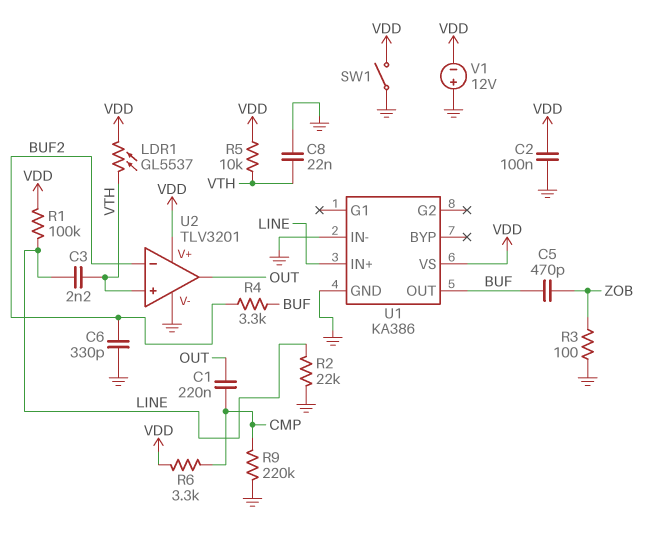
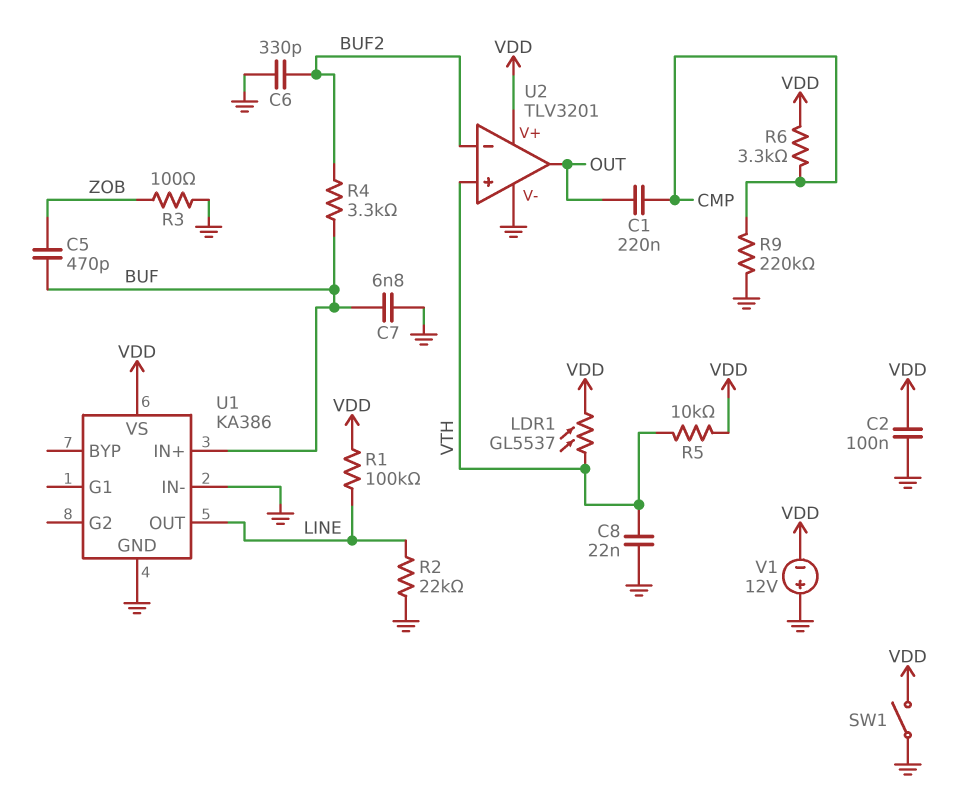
C3: 2.2nF (LINE, VTH) -> none
C7: none -> 6.8nF (BUF, GND)
U1 pin IN+: LINE -> BUF
U1 pin OUT: BUF -> LINE

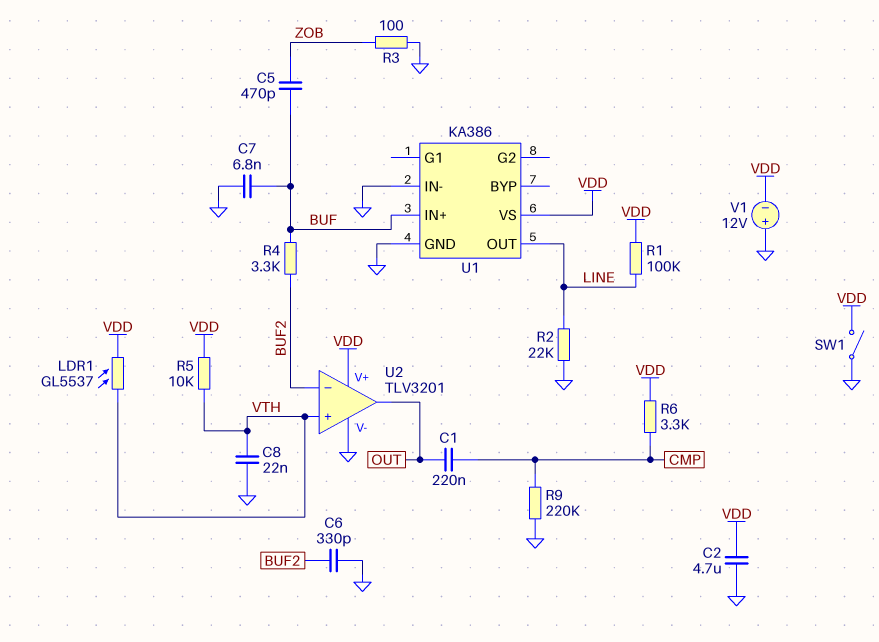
C2: 100nF (GND, VDD) -> 4.7uF (GND, VDD)

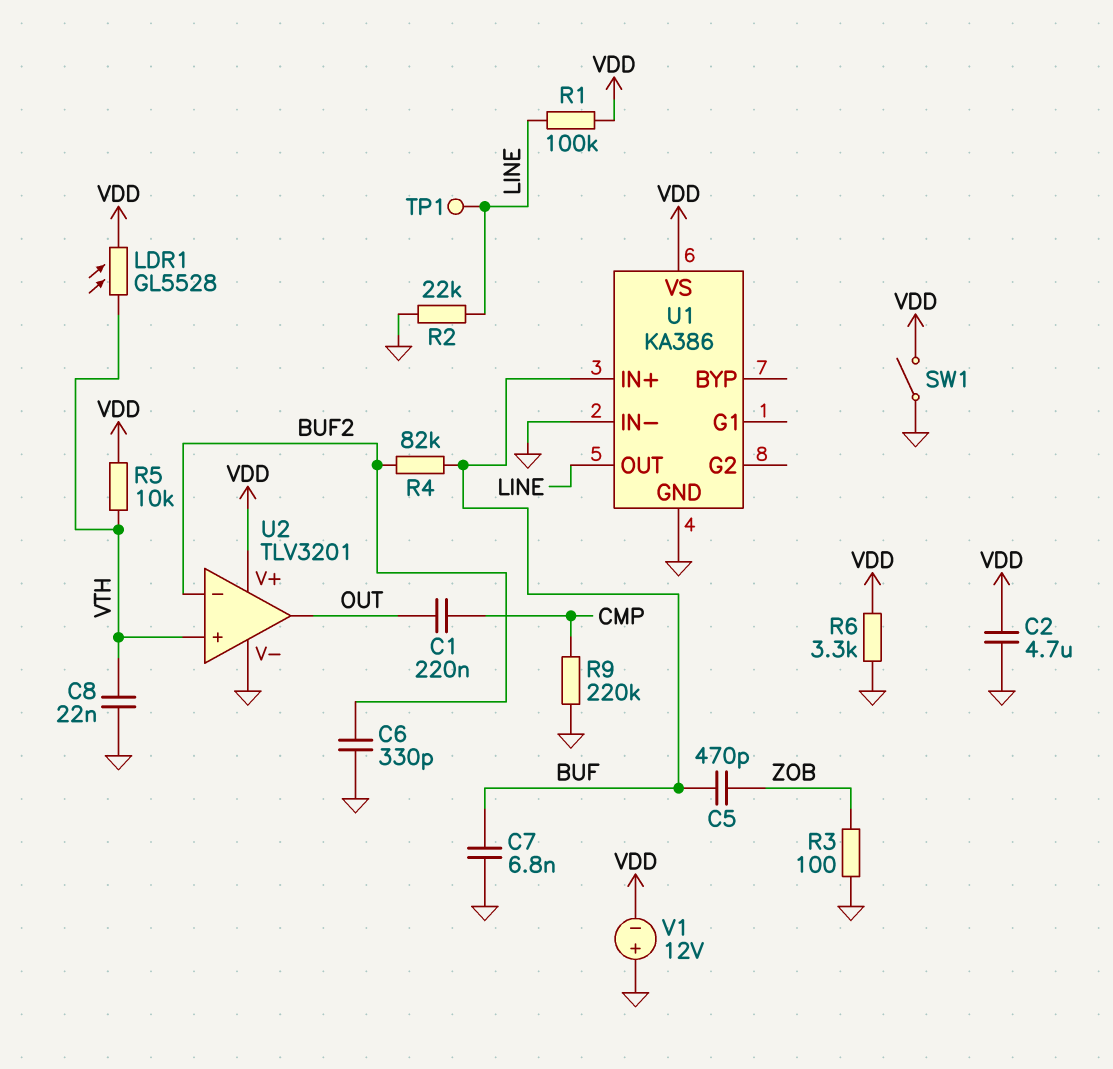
LDR1: GL5537 (VDD, VTH) -> GL5528 (VDD, VTH)
R4: 3.3k (BUF, BUF2) -> 82k (BUF, BUF2)
R6: 3.3k (CMP, VDD) -> 3.3k (GND, VDD)
TP1: none -> test point (LINE)

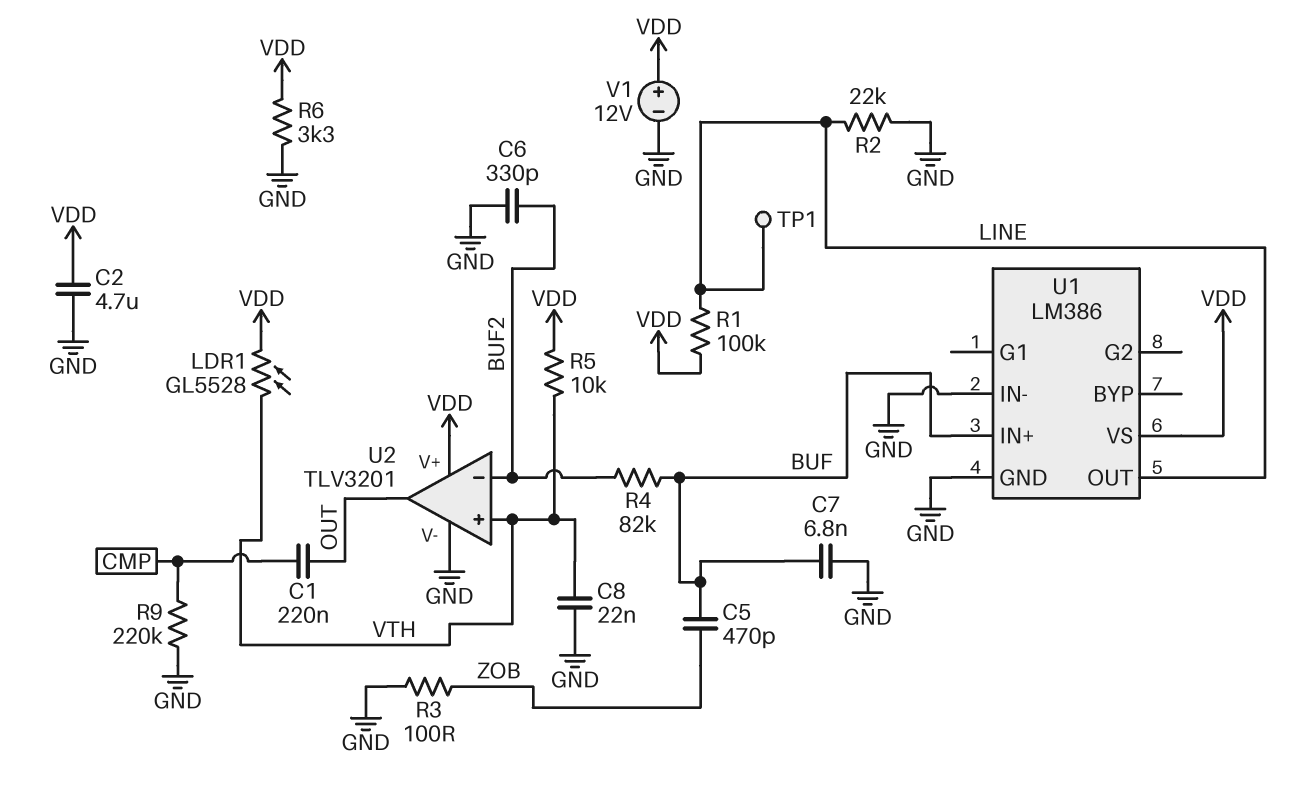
SW1: switch (GND, VDD) -> none
U1: KA386 -> LM386
V1: 12V (plus GND, minus VDD) -> 12V (plus VDD, minus GND)

